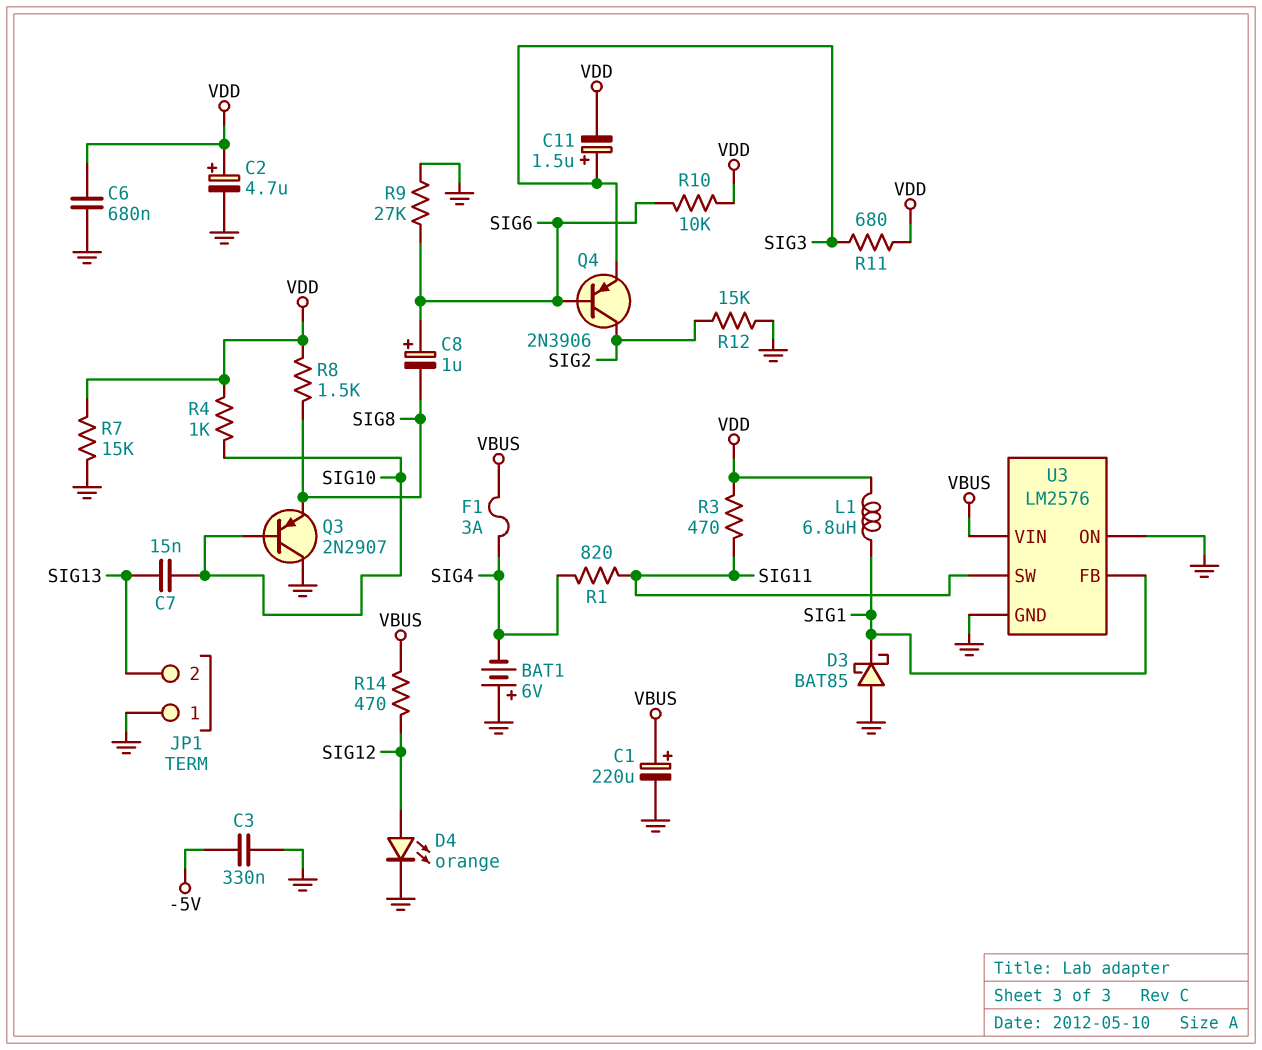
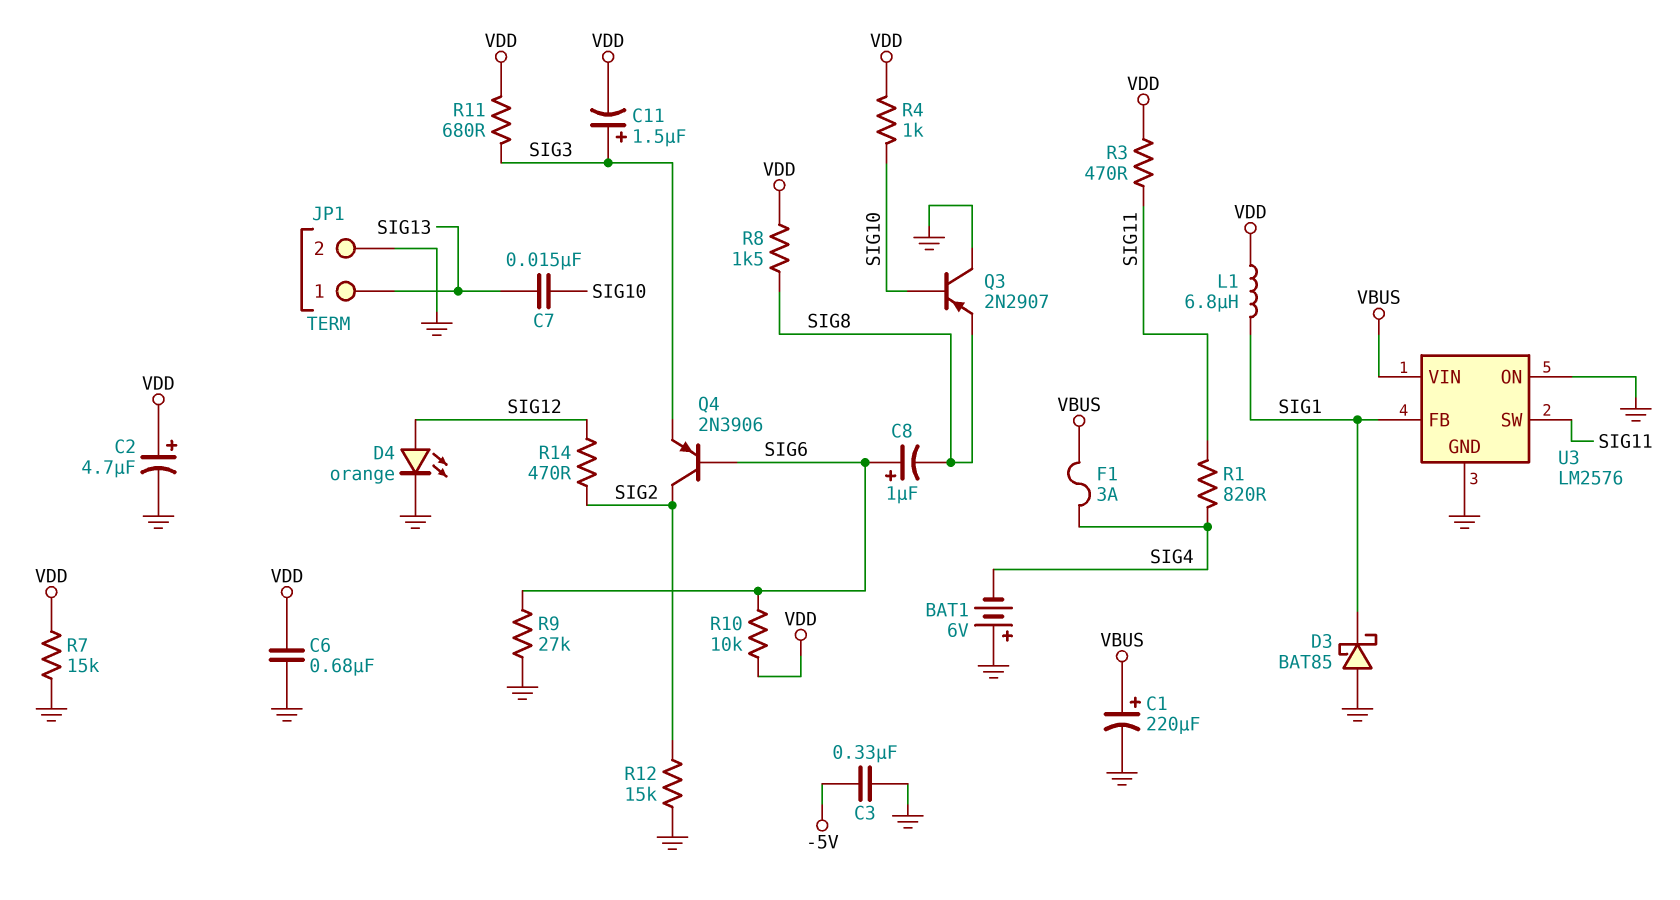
JP1 pin 1: GND -> SIG13
JP1 pin 2: SIG13 -> GND
R14: 470 (SIG12, VBUS) -> 470 (SIG2, SIG12)

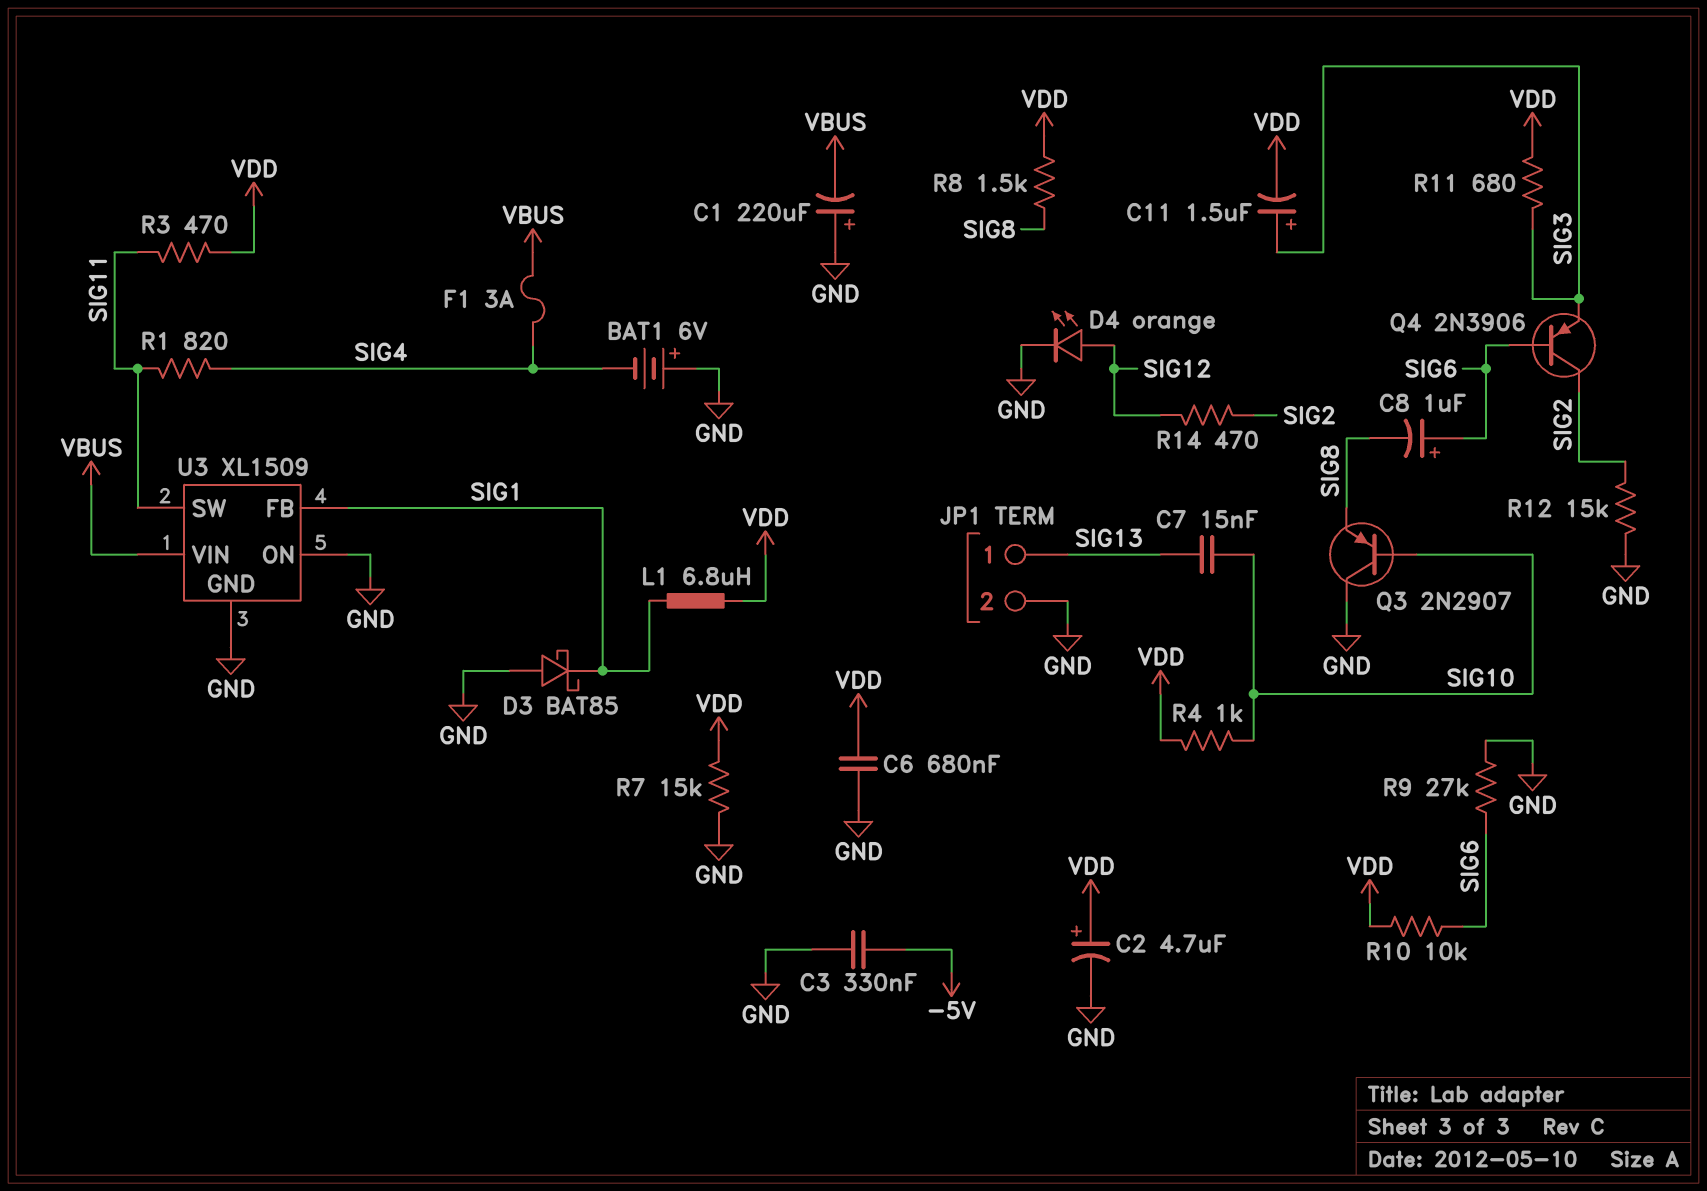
C1: 220uF (plus VBUS, minus GND) -> 220uF (plus GND, minus VBUS)
U3: LM2576 -> XL1509

